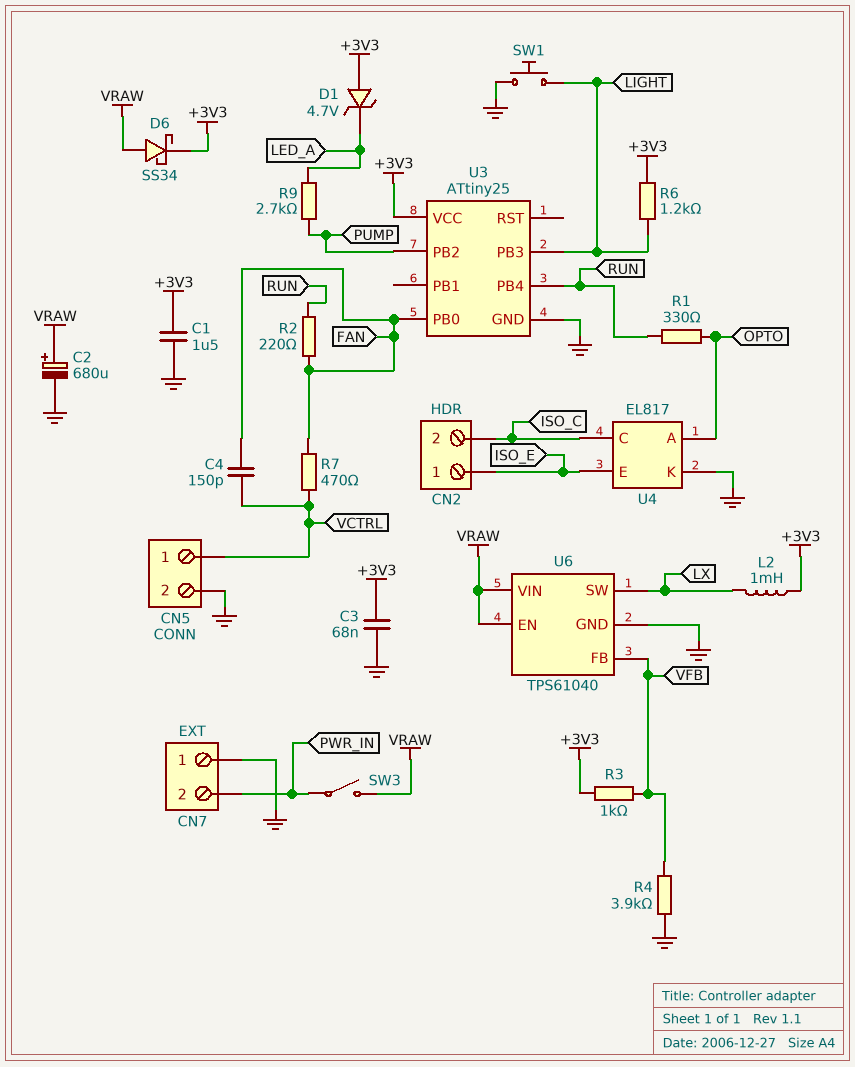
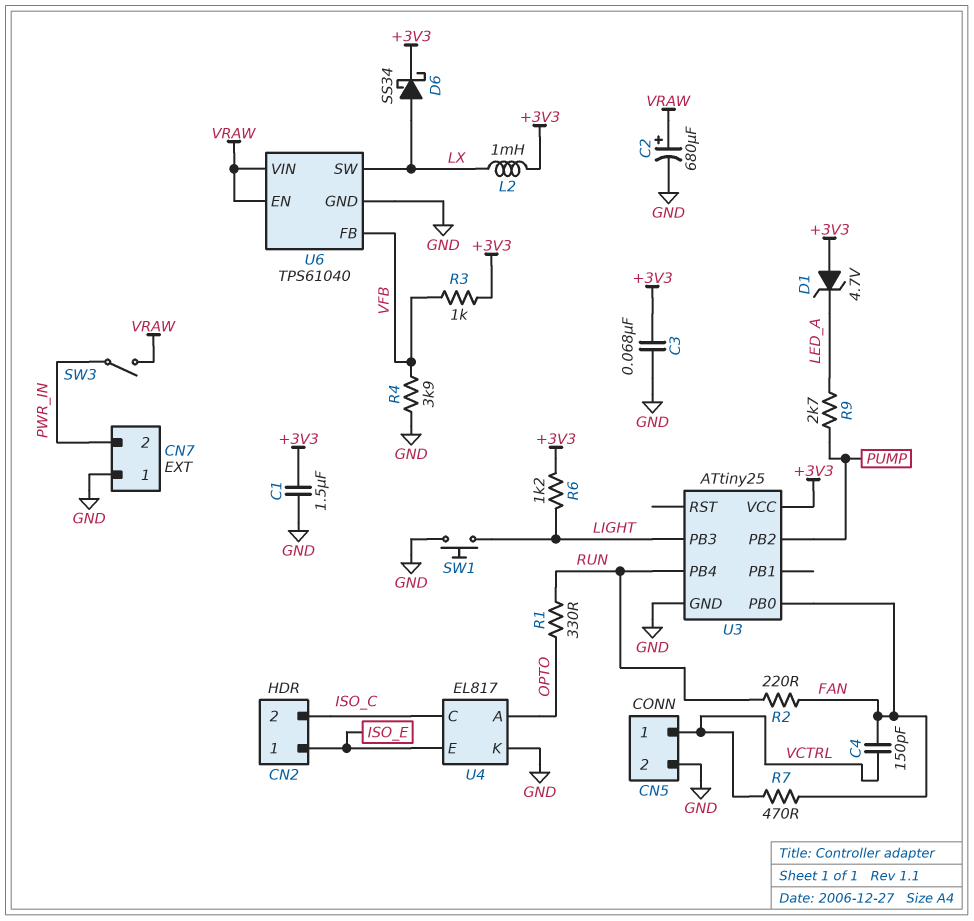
D6: schottky SS34 (A VRAW, K +3V3) -> schottky SS34 (A LX, K +3V3)

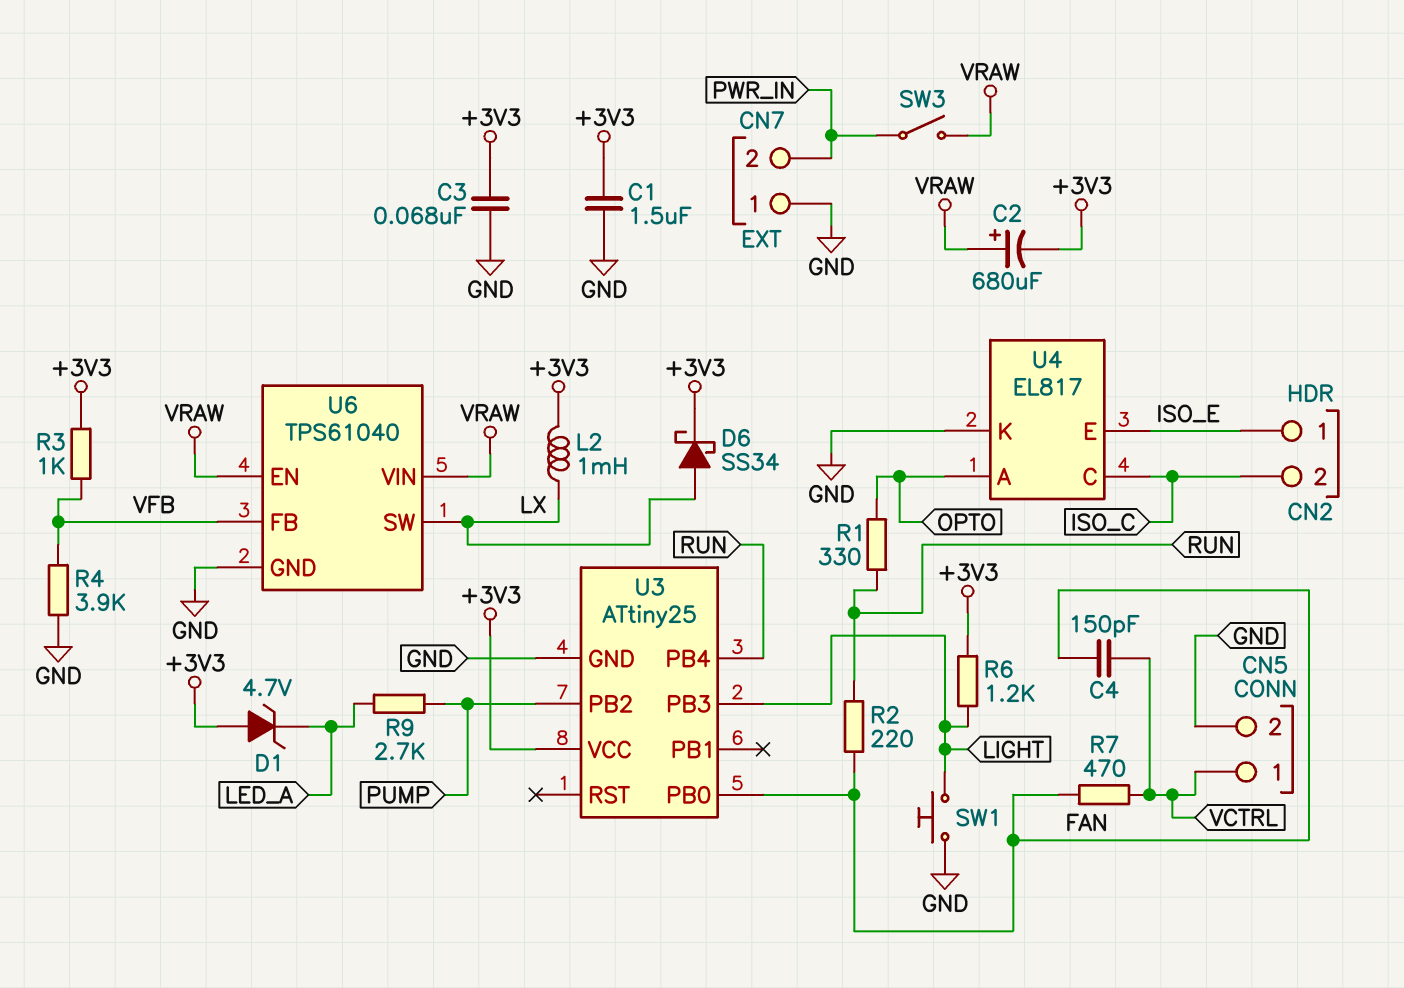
C2: 680uF (plus VRAW, minus GND) -> 680uF (plus VRAW, minus +3V3)

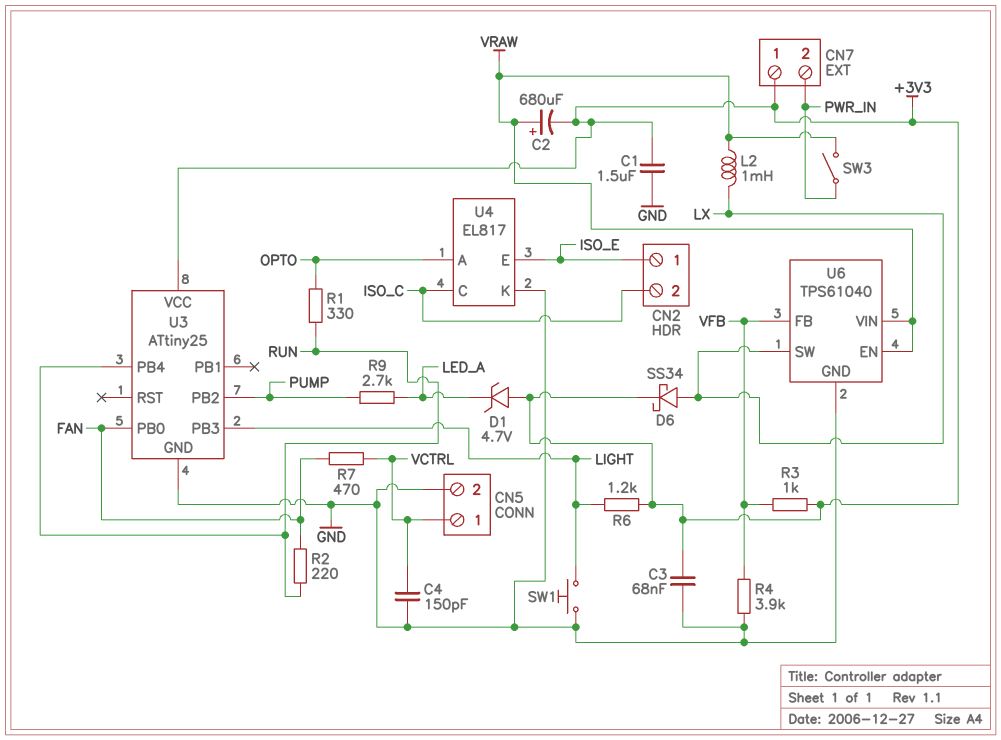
C4: 150pF (FAN, VCTRL) -> 150pF (GND, VCTRL)
CN7 pin 1: GND -> +3V3
L2: 1mH (+3V3, LX) -> 1mH (LX, VRAW)

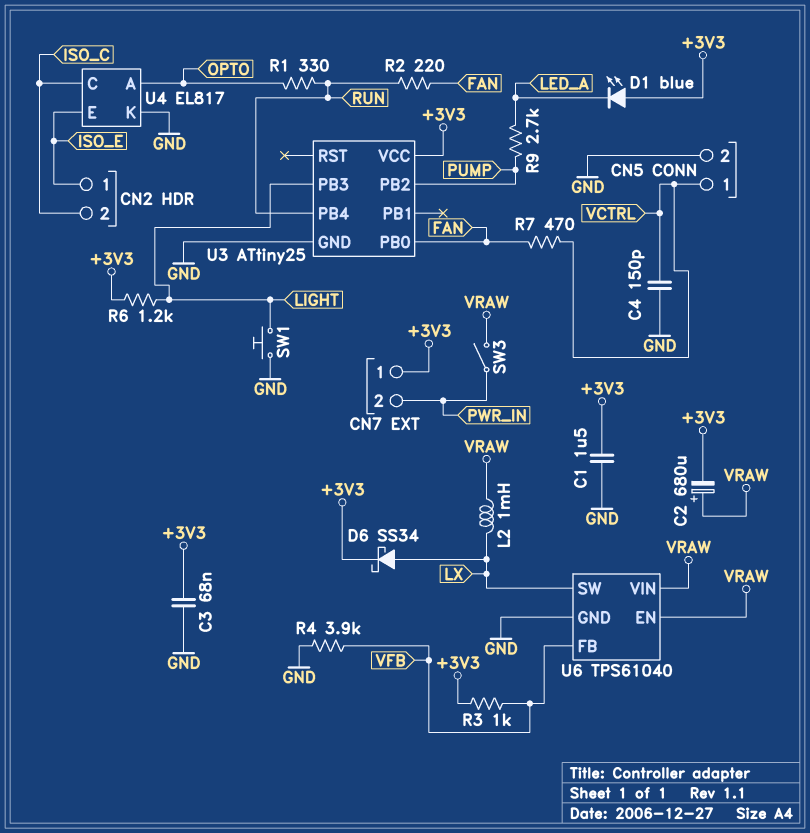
D1: zener 4.7V (A +3V3, K LED_A) -> LED blue (A +3V3, K LED_A)

